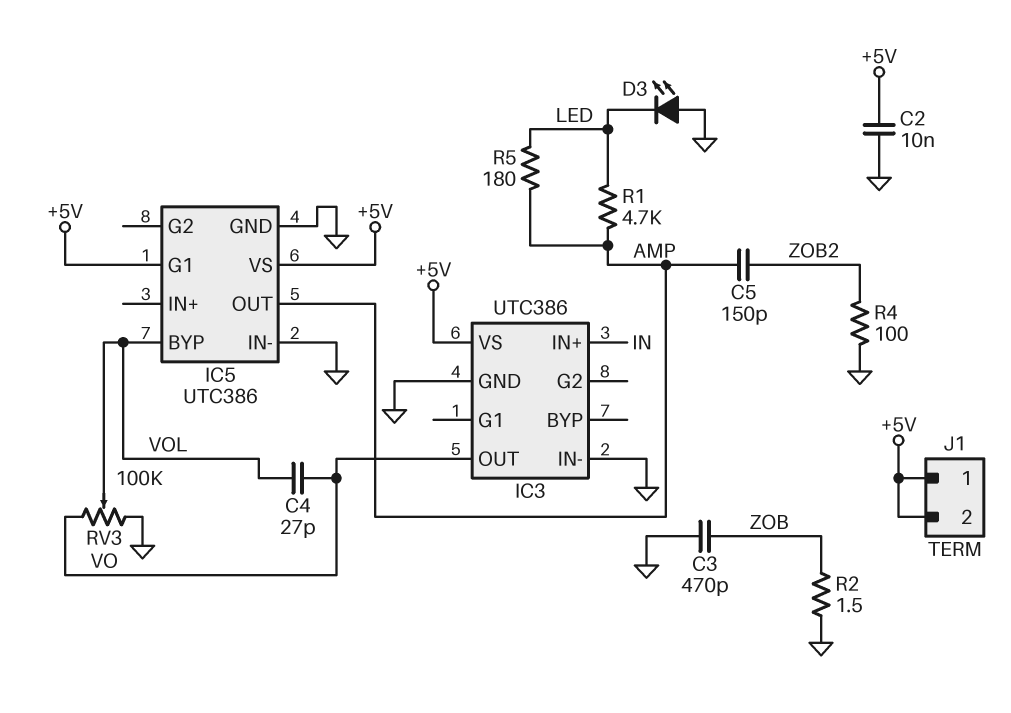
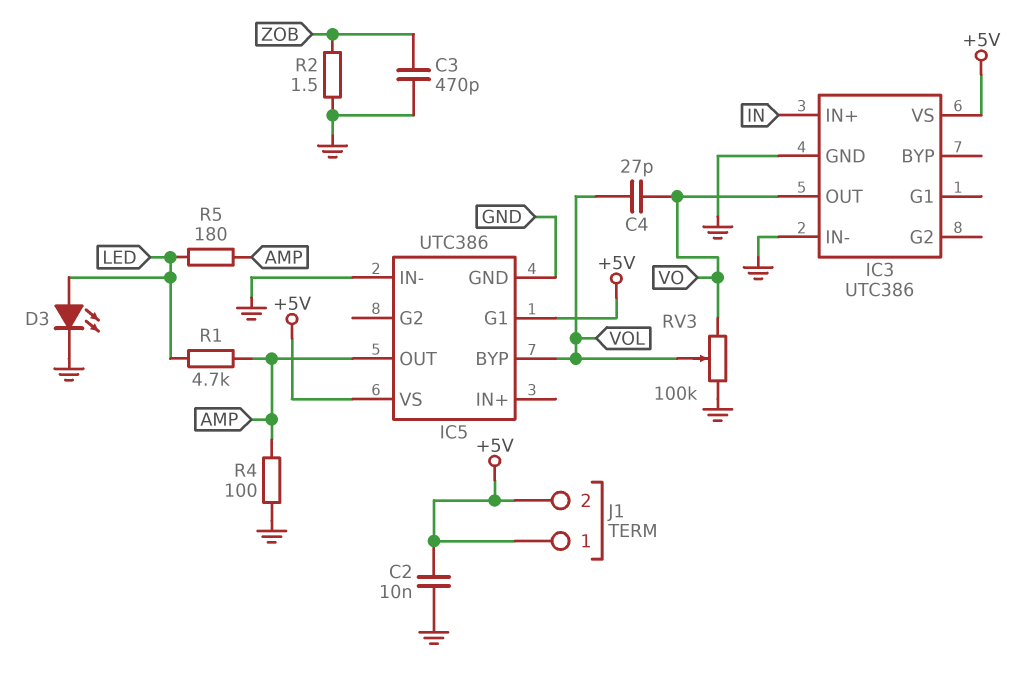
C5: 150pF (AMP, ZOB2) -> none
D3: LED (A GND, K LED) -> LED (A LED, K GND)
R4: 100 (GND, ZOB2) -> 100 (AMP, GND)

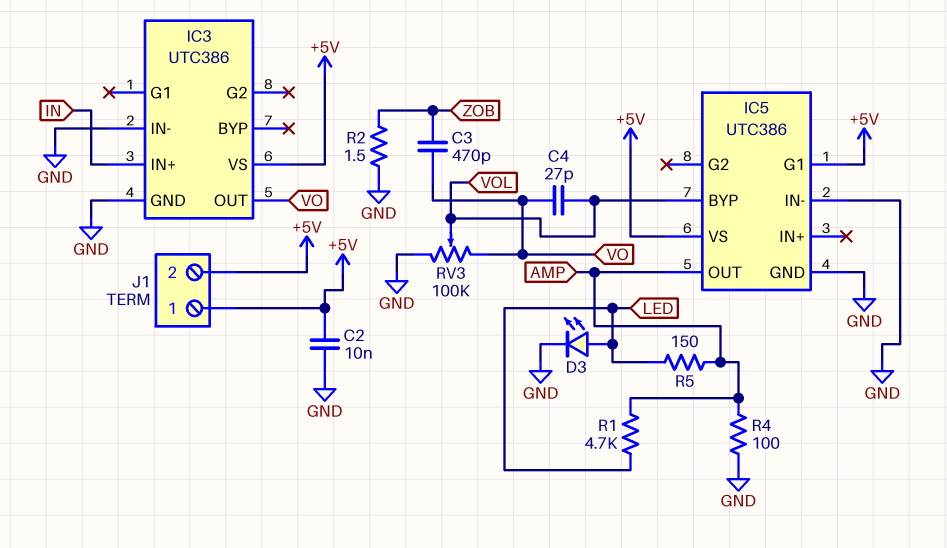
C3: 470pF (GND, ZOB) -> 470pF (VO, ZOB)
R5: 180 (AMP, LED) -> 150 (AMP, LED)

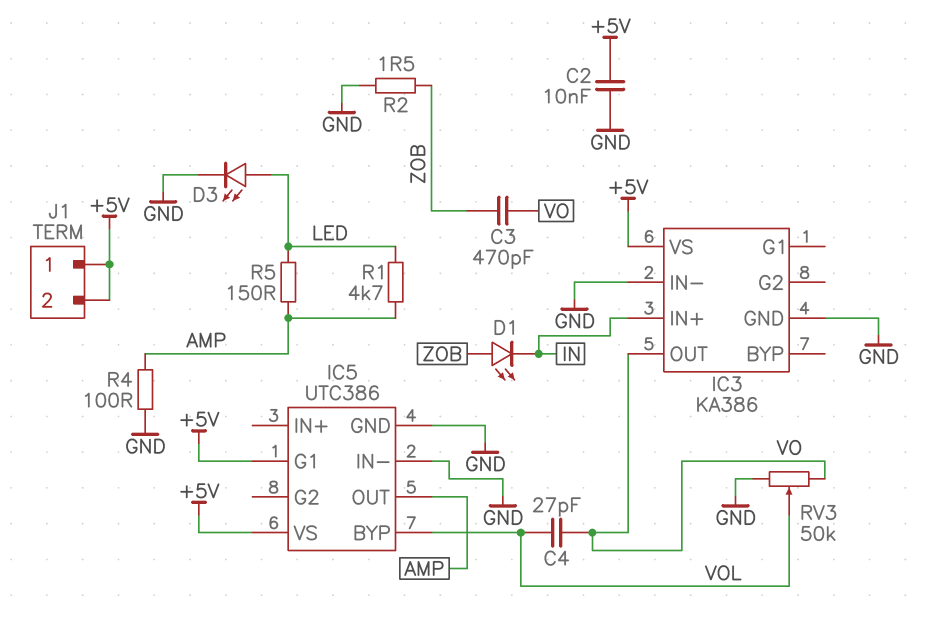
D1: none -> LED (A ZOB, K IN)
IC3: UTC386 -> KA386
RV3: 100k (GND, VO, wiper VOL) -> 50k (GND, VO, wiper VOL)

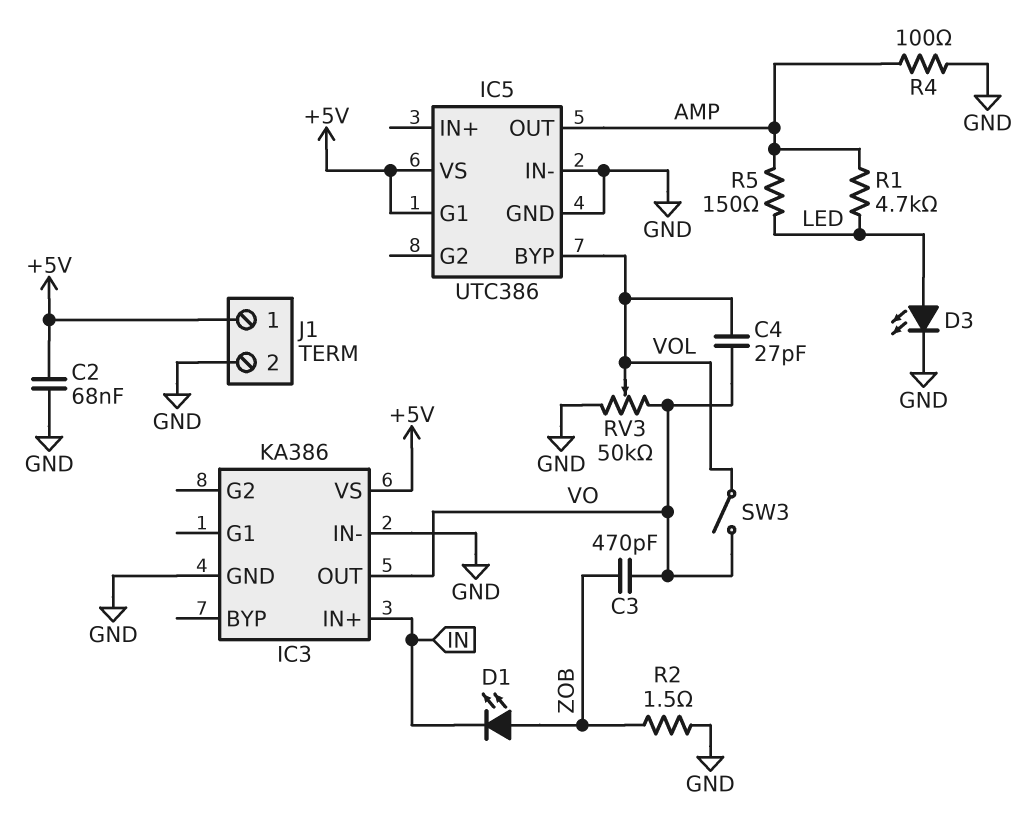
C2: 10nF (+5V, GND) -> 68nF (+5V, GND)
J1 pin 2: +5V -> GND
SW3: none -> switch (VO, VOL)

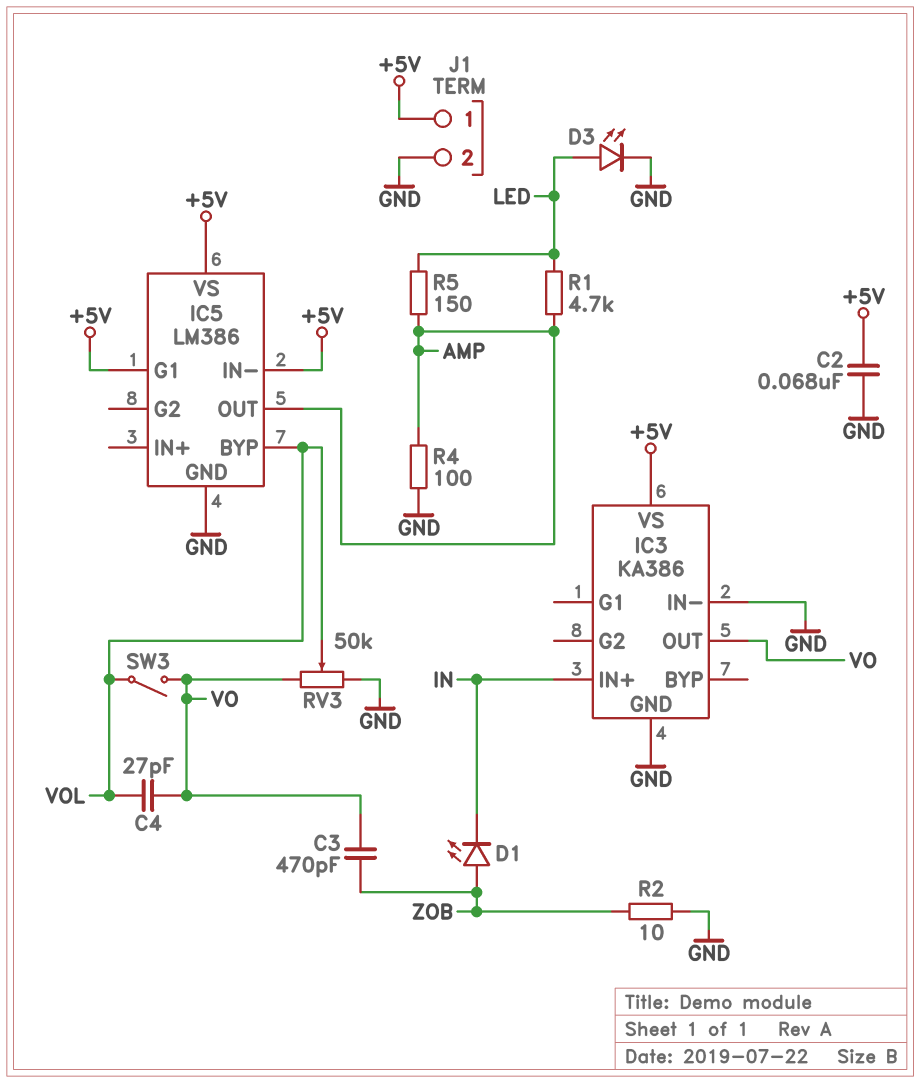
IC5: UTC386 -> LM386
IC5 pin IN-: GND -> +5V
R2: 1.5 (GND, ZOB) -> 10 (GND, ZOB)

